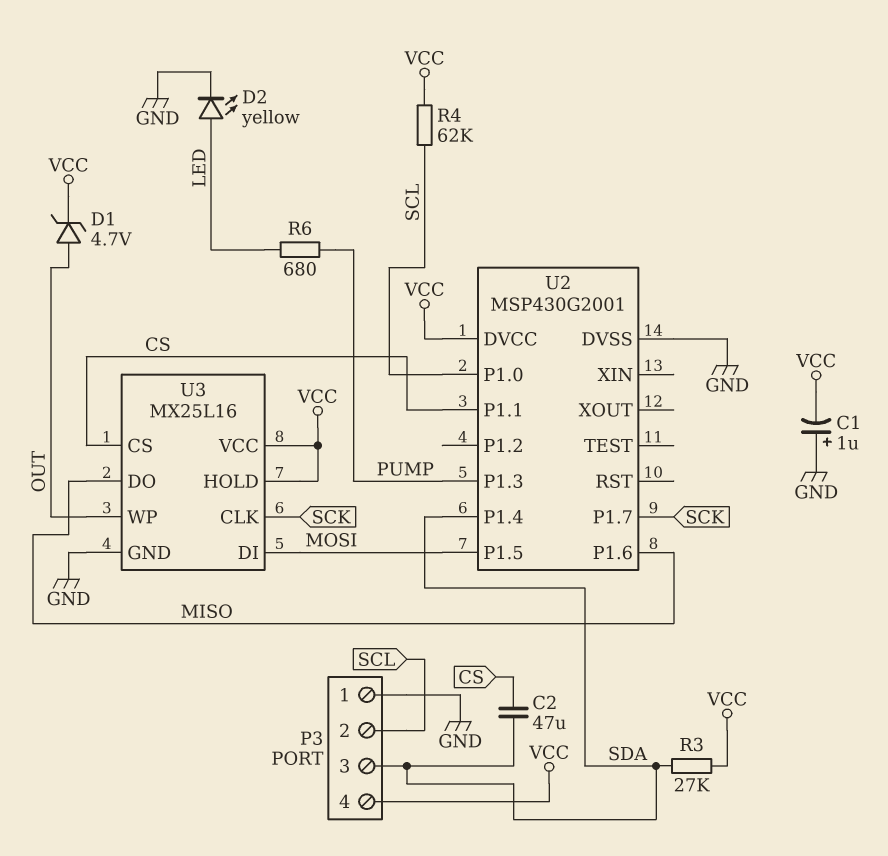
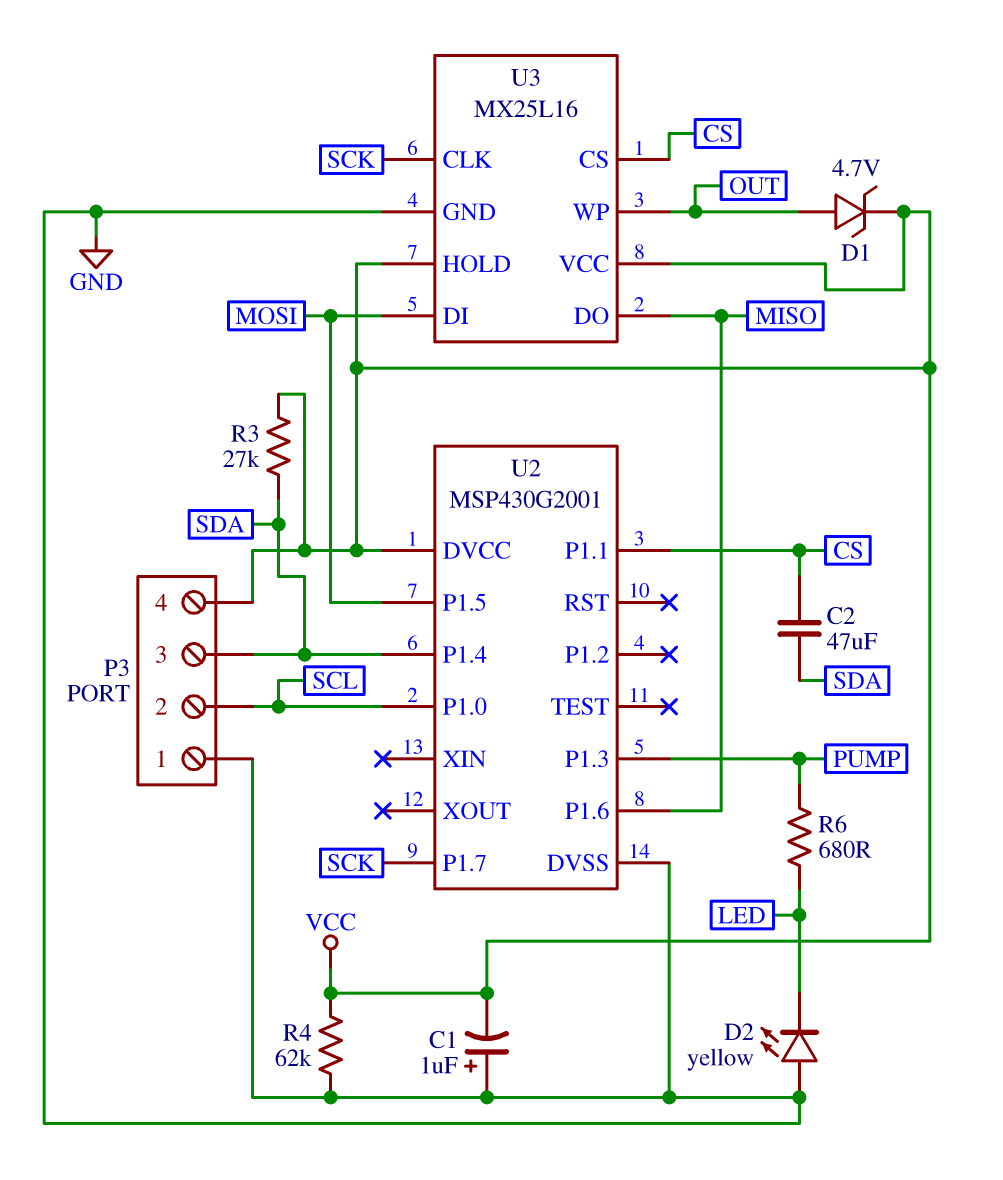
D2: LED yellow (A LED, K GND) -> LED yellow (A GND, K LED)
R4: 62k (SCL, VCC) -> 62k (GND, VCC)

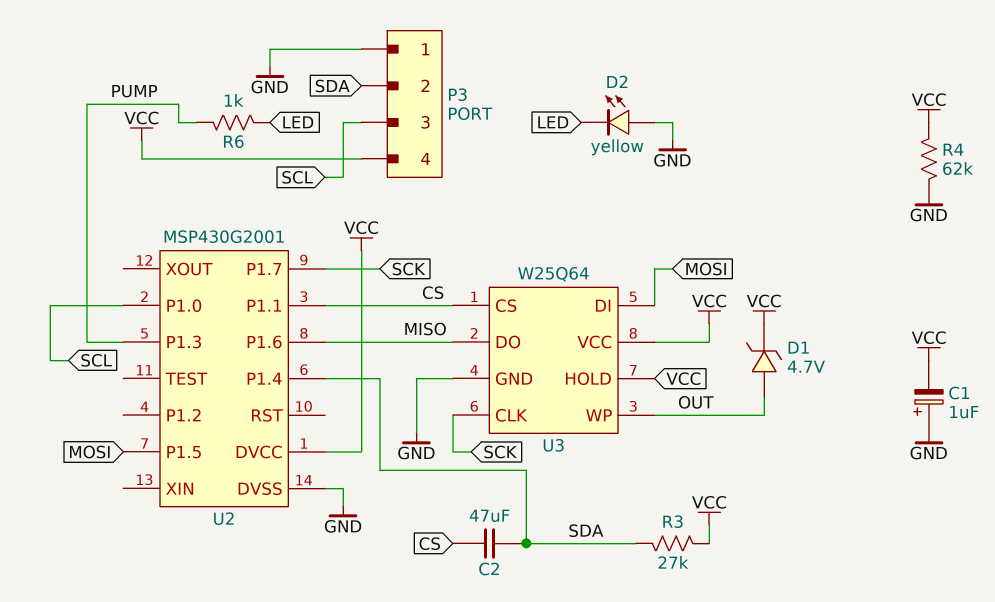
P3 pin 2: SCL -> SDA
P3 pin 3: SDA -> SCL
R6: 680 (LED, PUMP) -> 1k (LED, PUMP)
U3: MX25L16 -> W25Q64

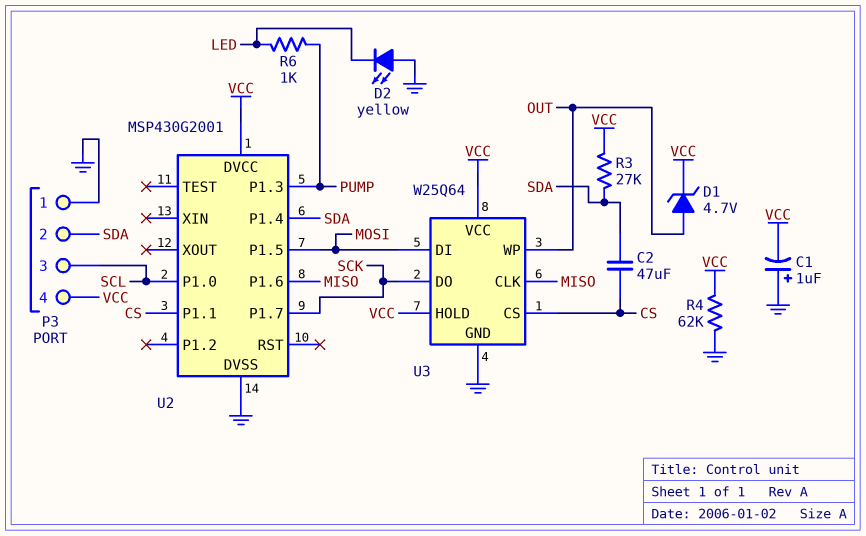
U3 pin CLK: SCK -> MISO
U3 pin DO: MISO -> SCK

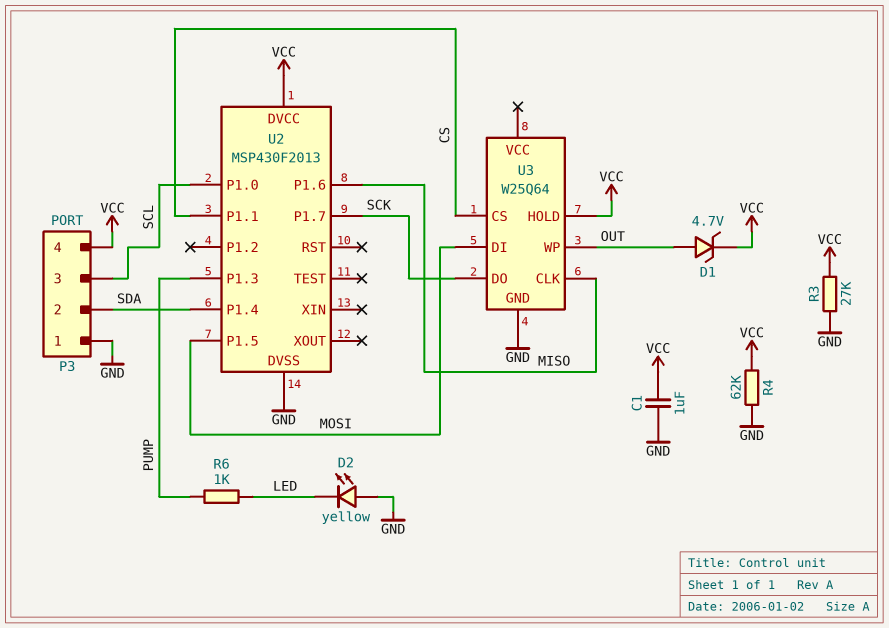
C1: 1uF (plus GND, minus VCC) -> 1uF (GND, VCC)
C2: 47uF (CS, SDA) -> none
R3: 27k (SDA, VCC) -> 27k (GND, VCC)
U2: MSP430G2001 -> MSP430F2013
U3 pin VCC: VCC -> none

